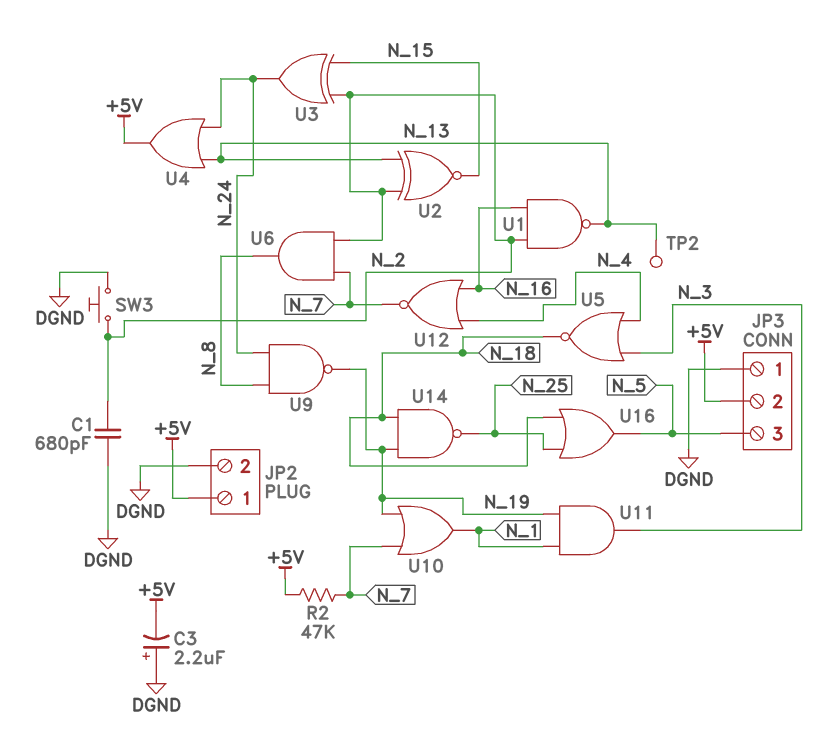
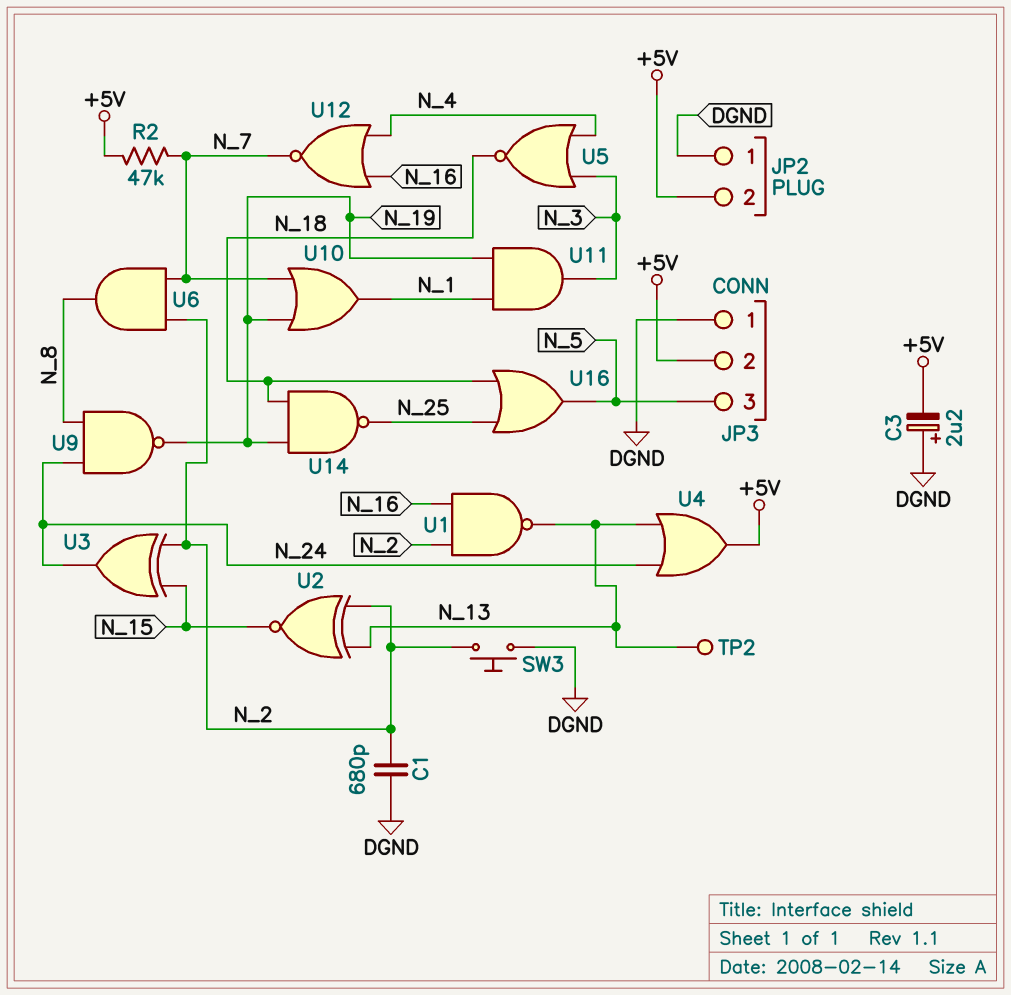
JP2 pin 1: +5V -> DGND
JP2 pin 2: DGND -> +5V

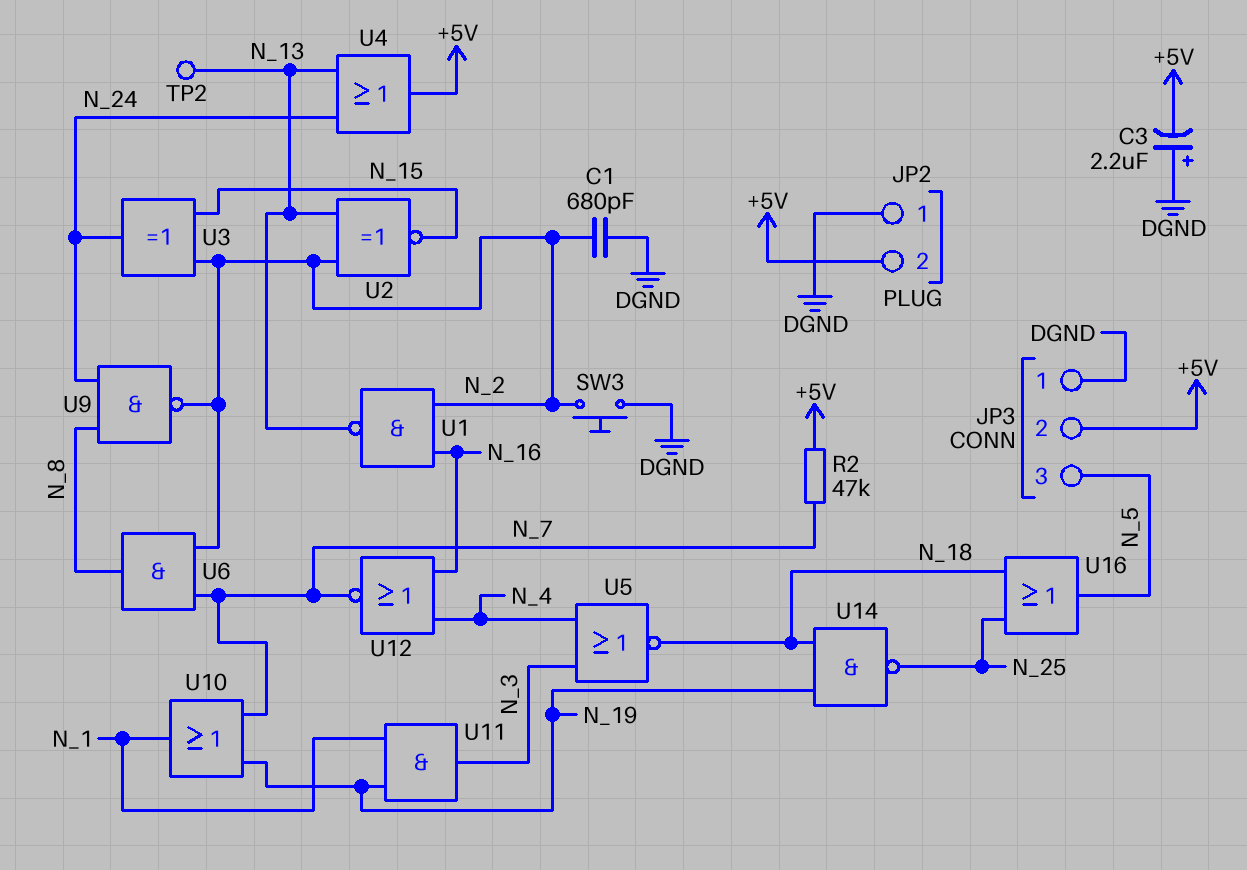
U9: NAND (in N_8, in N_24, out N_19) -> NAND (in N_8, in N_24, out N_2)

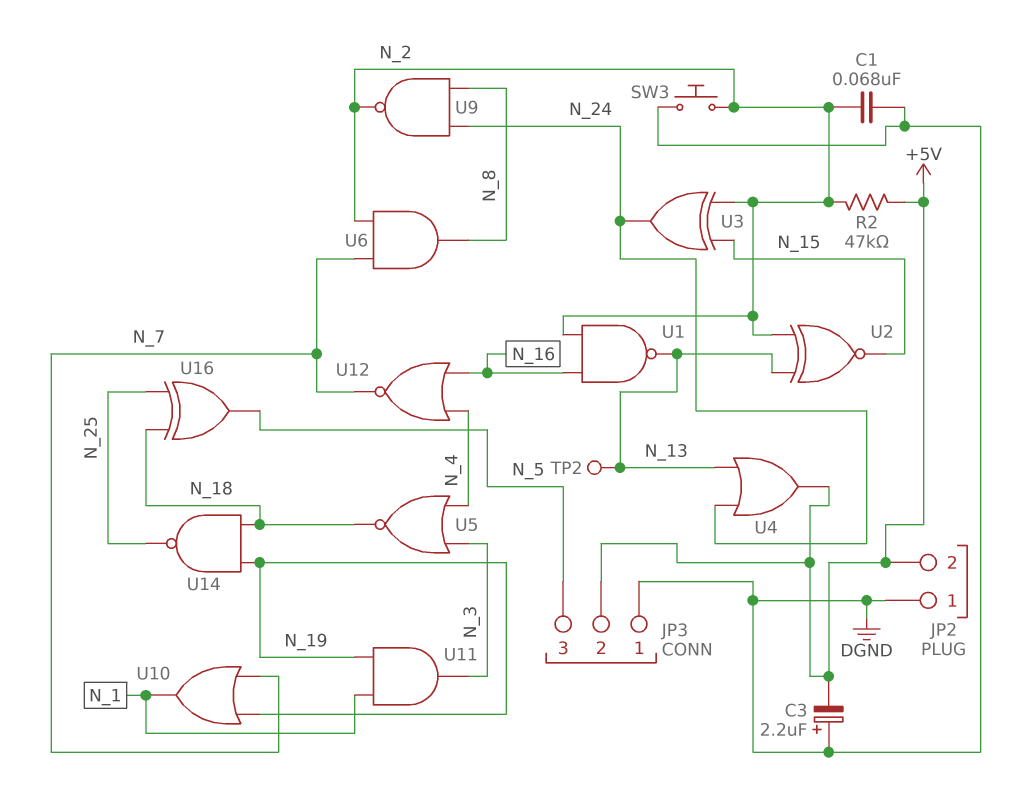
C1: 680pF (DGND, N_2) -> 68nF (DGND, N_2)
R2: 47k (+5V, N_7) -> 47k (+5V, N_2)
U16: OR (in N_18, in N_25, out N_5) -> XOR (in N_18, in N_25, out N_5)

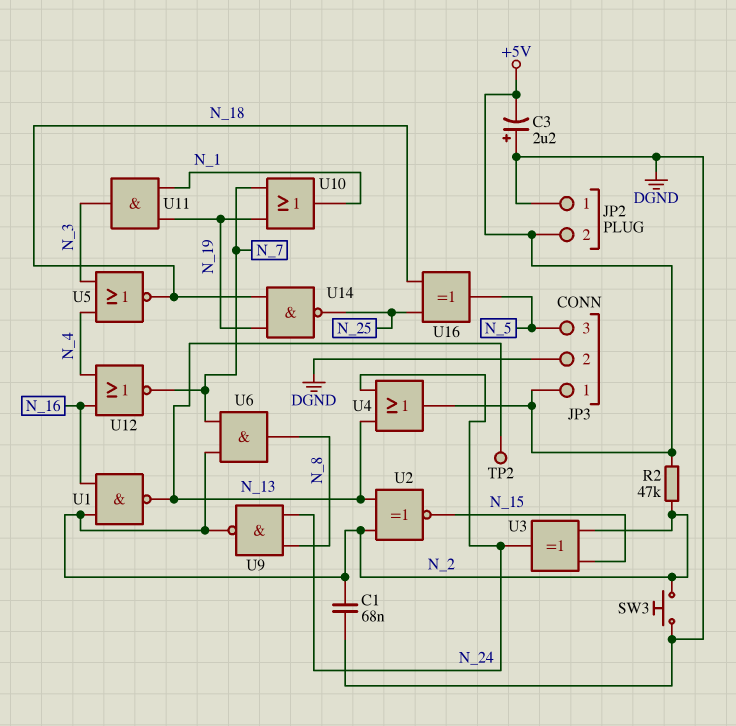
JP3 pin 1: DGND -> +5V
JP3 pin 2: +5V -> DGND

